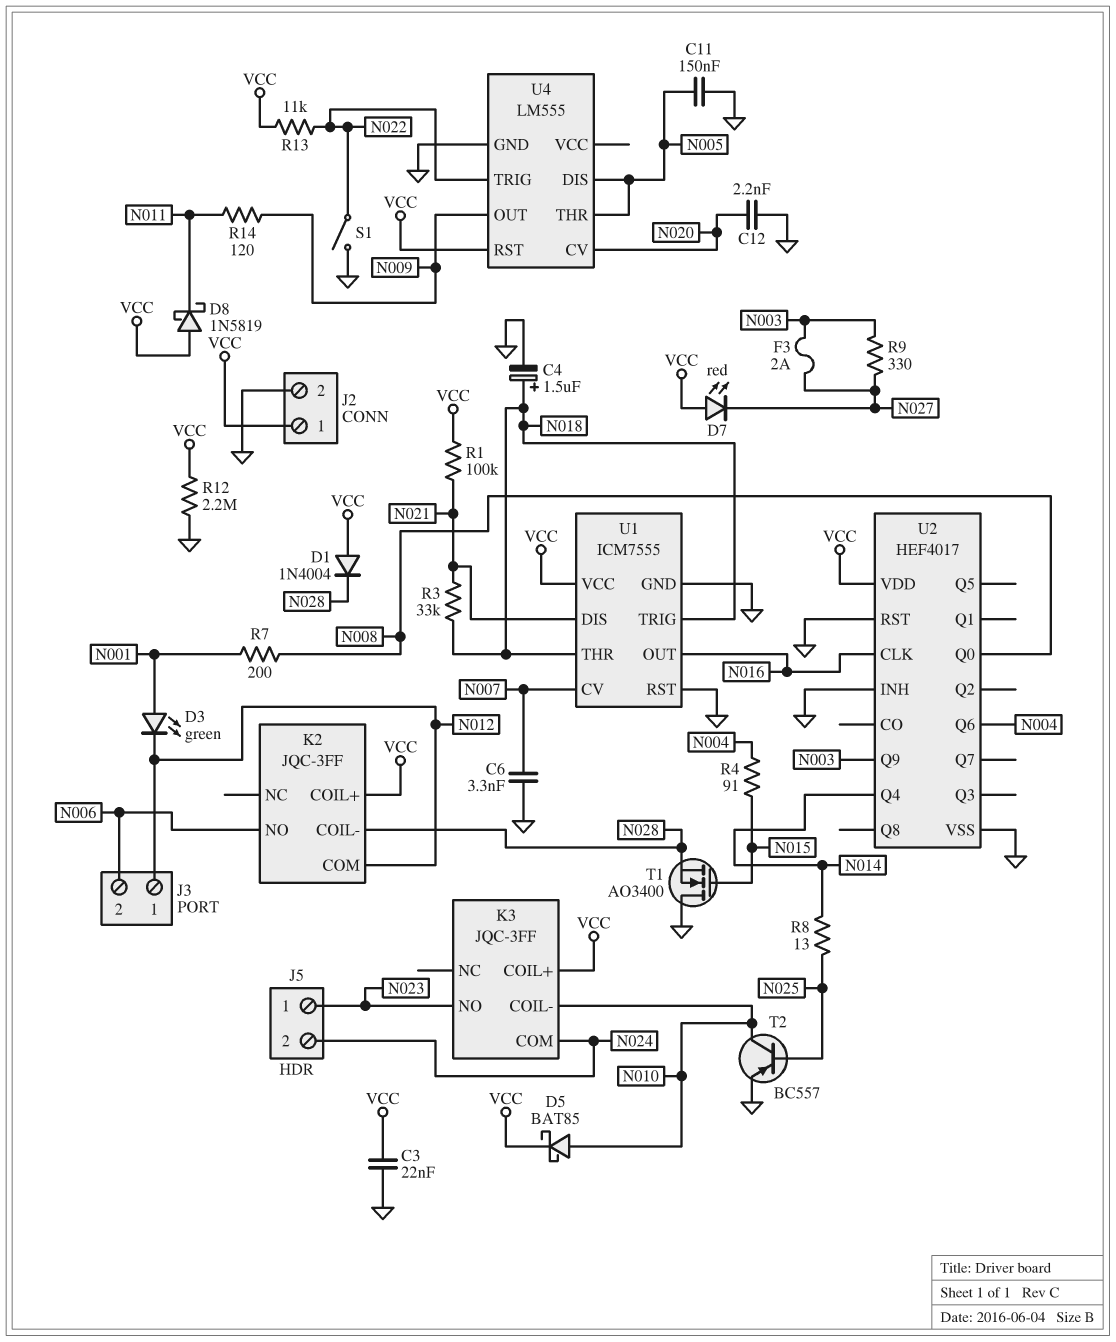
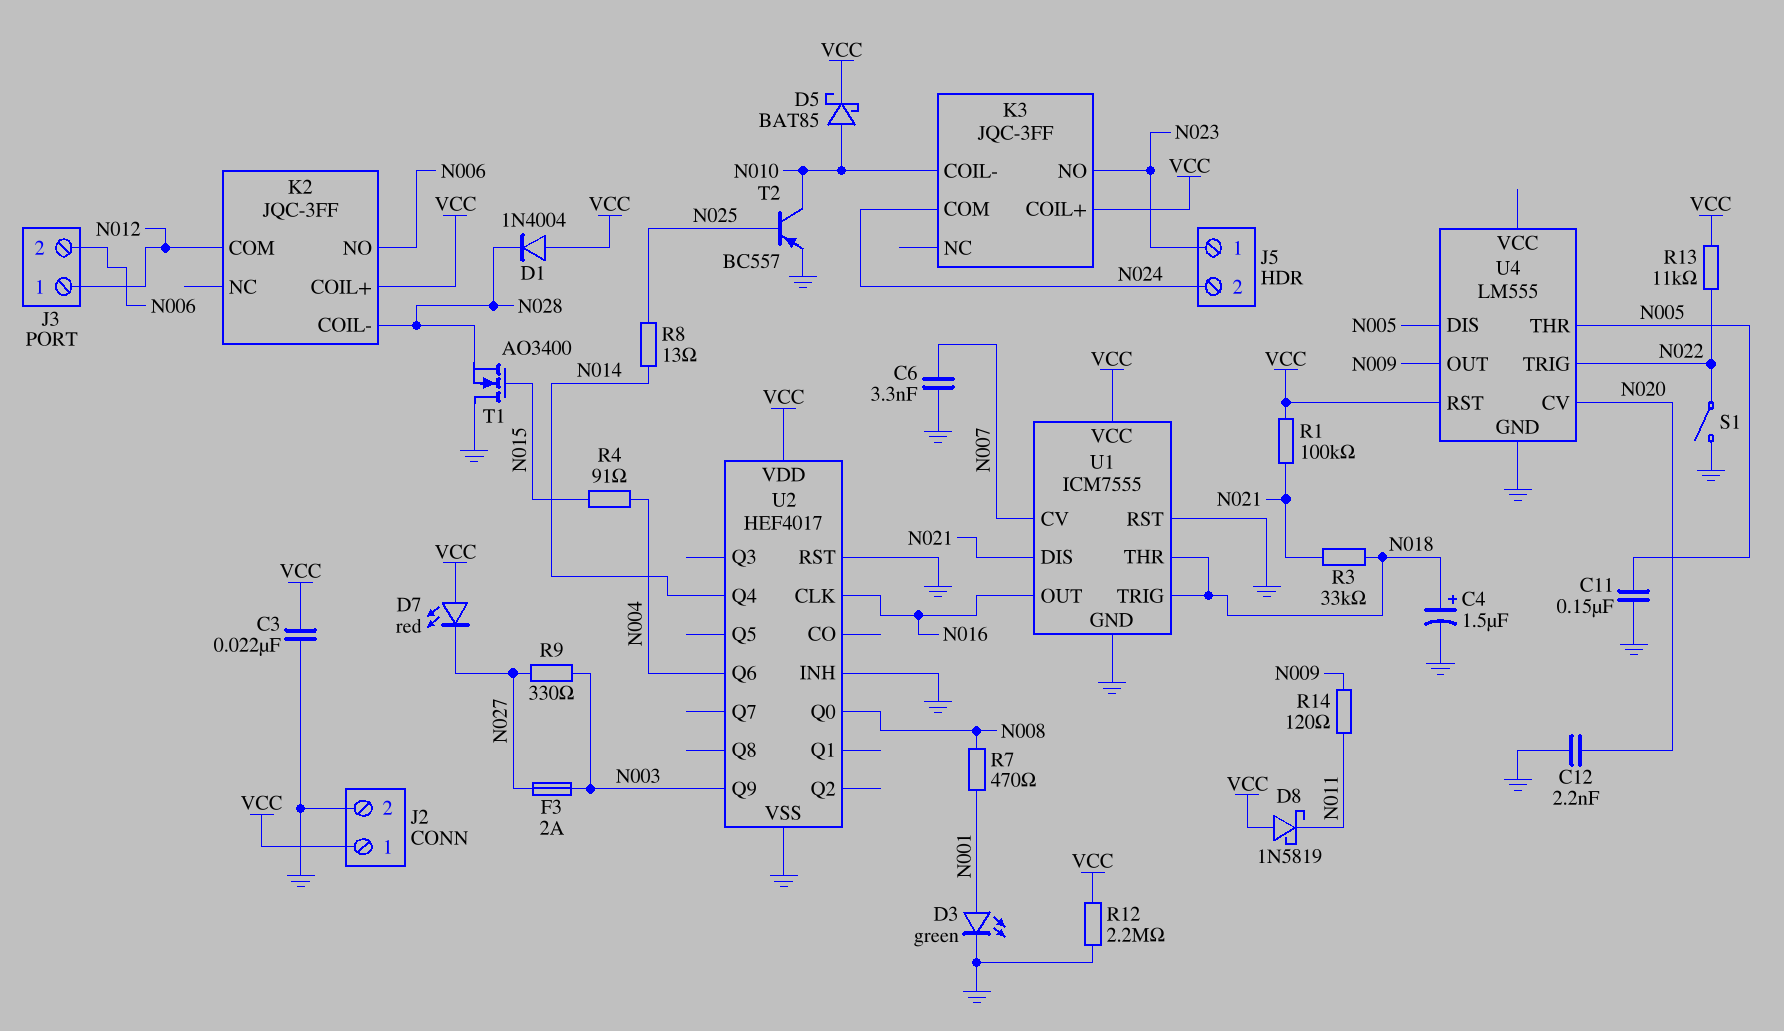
D3: LED green (A N001, K N012) -> LED green (A N001, K GND)
R7: 200 (N001, N008) -> 470 (N001, N008)

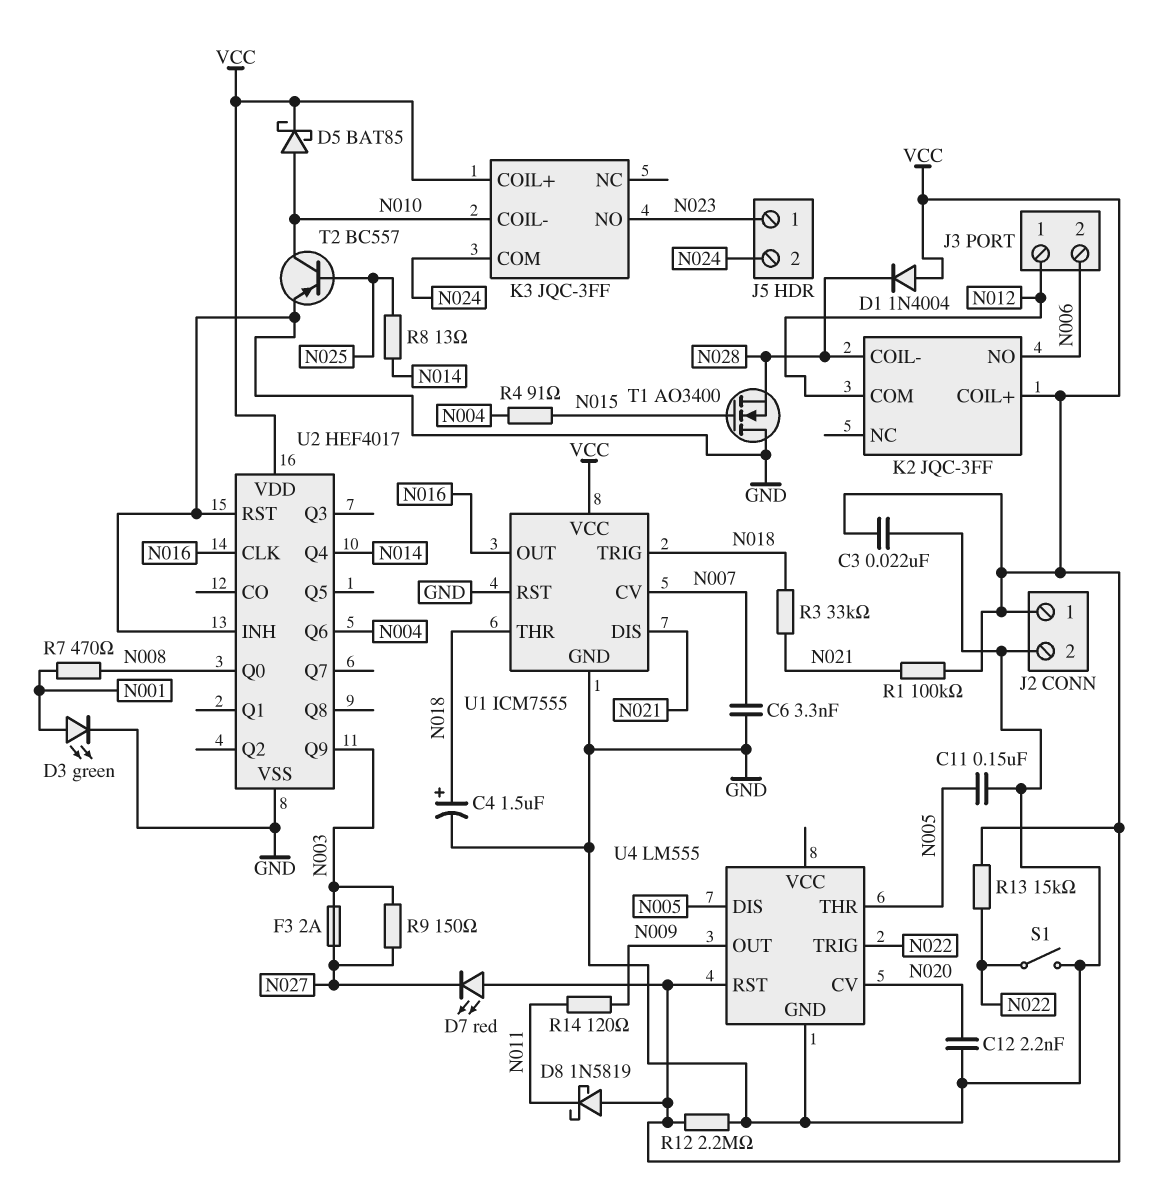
R9: 330 (N003, N027) -> 150 (N003, N027)
R13: 11k (N022, VCC) -> 15k (N022, VCC)

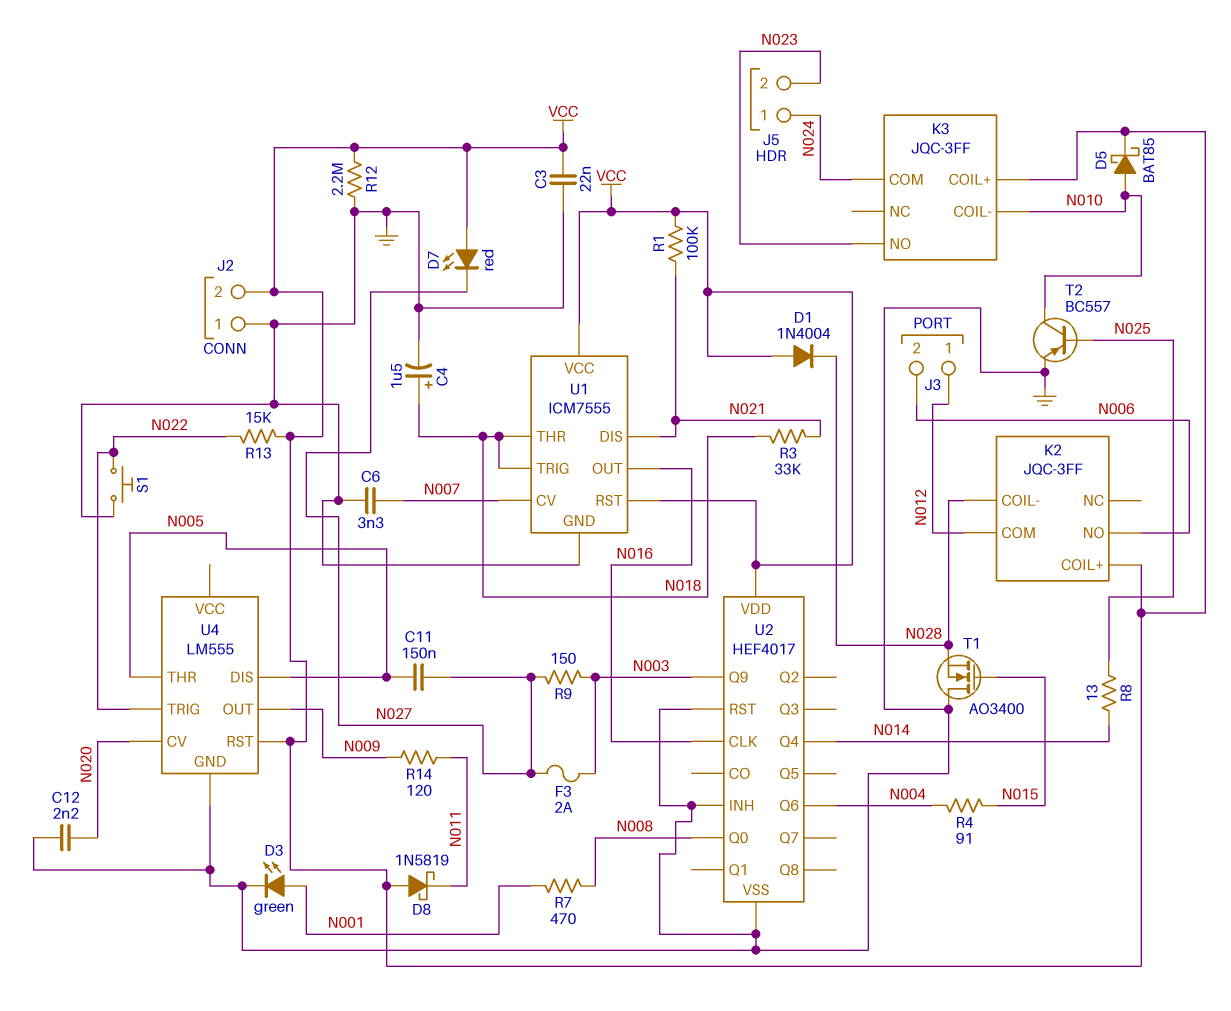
C11: 150nF (GND, N005) -> 150nF (N005, N027)
J2 pin 1: VCC -> GND
J2 pin 2: GND -> VCC
J5 pin 1: N023 -> N024
J5 pin 2: N024 -> N023
S1: switch (GND, N022) -> button (GND, N022)
U1 pin RST: GND -> VCC

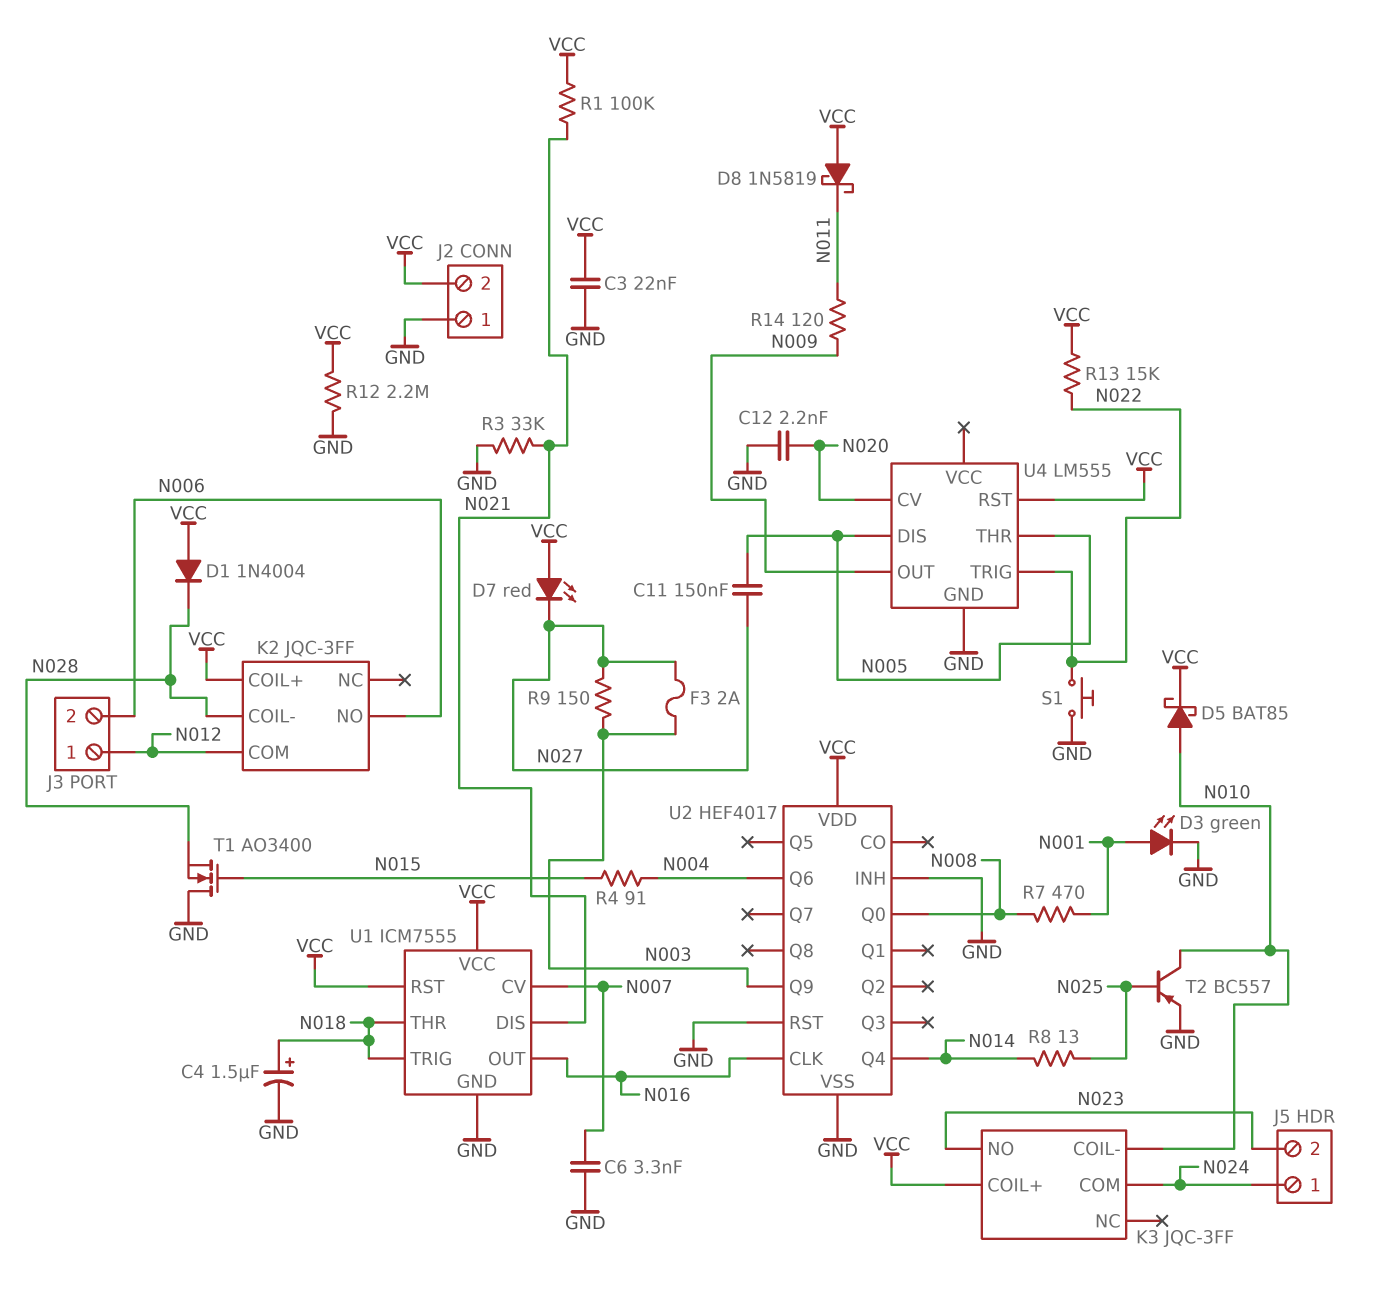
R3: 33k (N018, N021) -> 33k (GND, N021)

